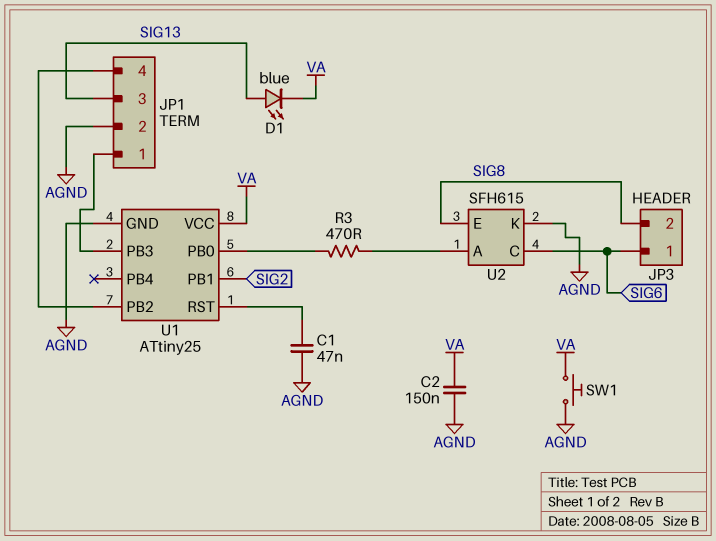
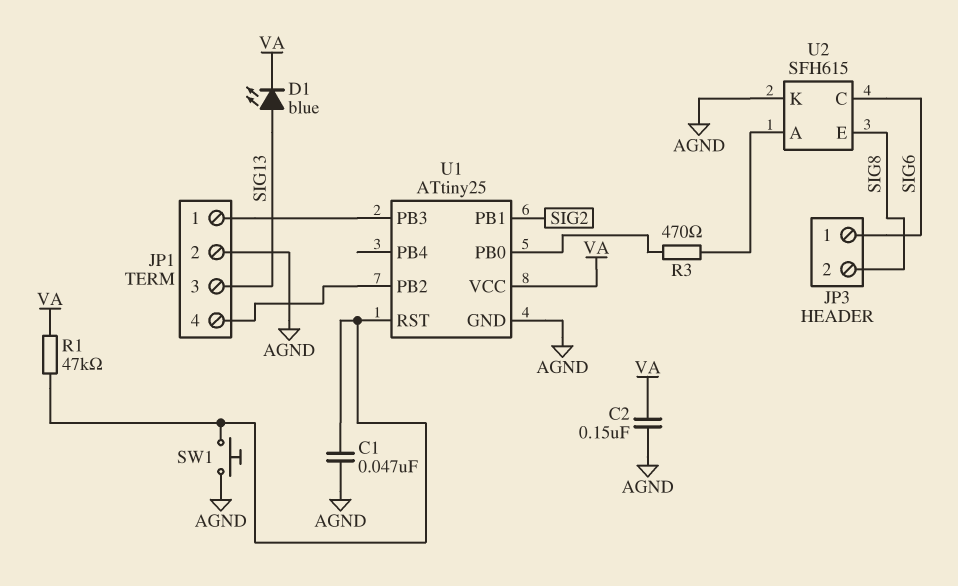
R1: none -> 47k (U1/RST, VA)
SW1: button (AGND, VA) -> button (AGND, U1/RST)

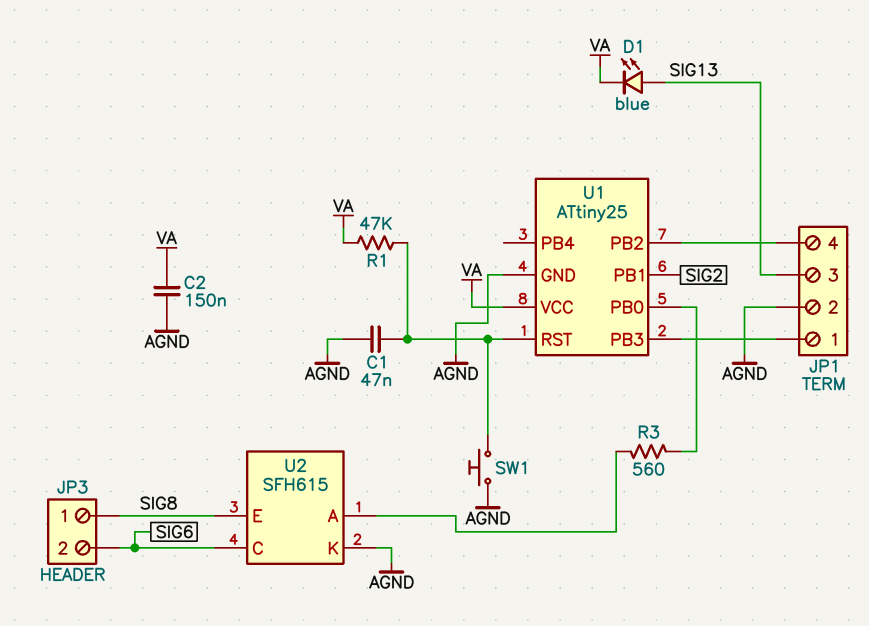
JP3 pin 1: SIG6 -> SIG8
JP3 pin 2: SIG8 -> SIG6
R3: 470 (U1/PB0, U2/A) -> 560 (U1/PB0, U2/A)

